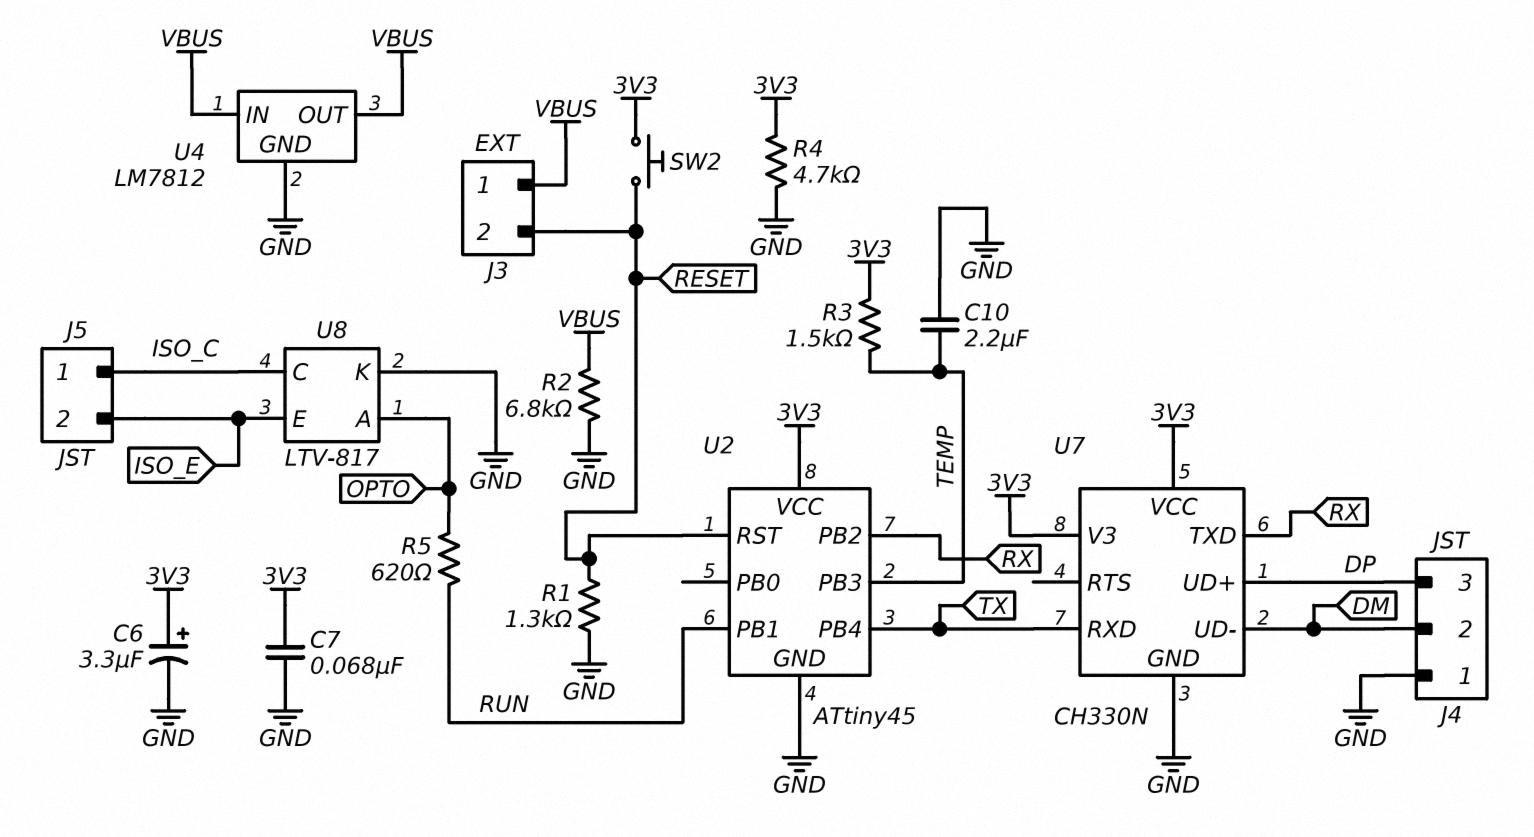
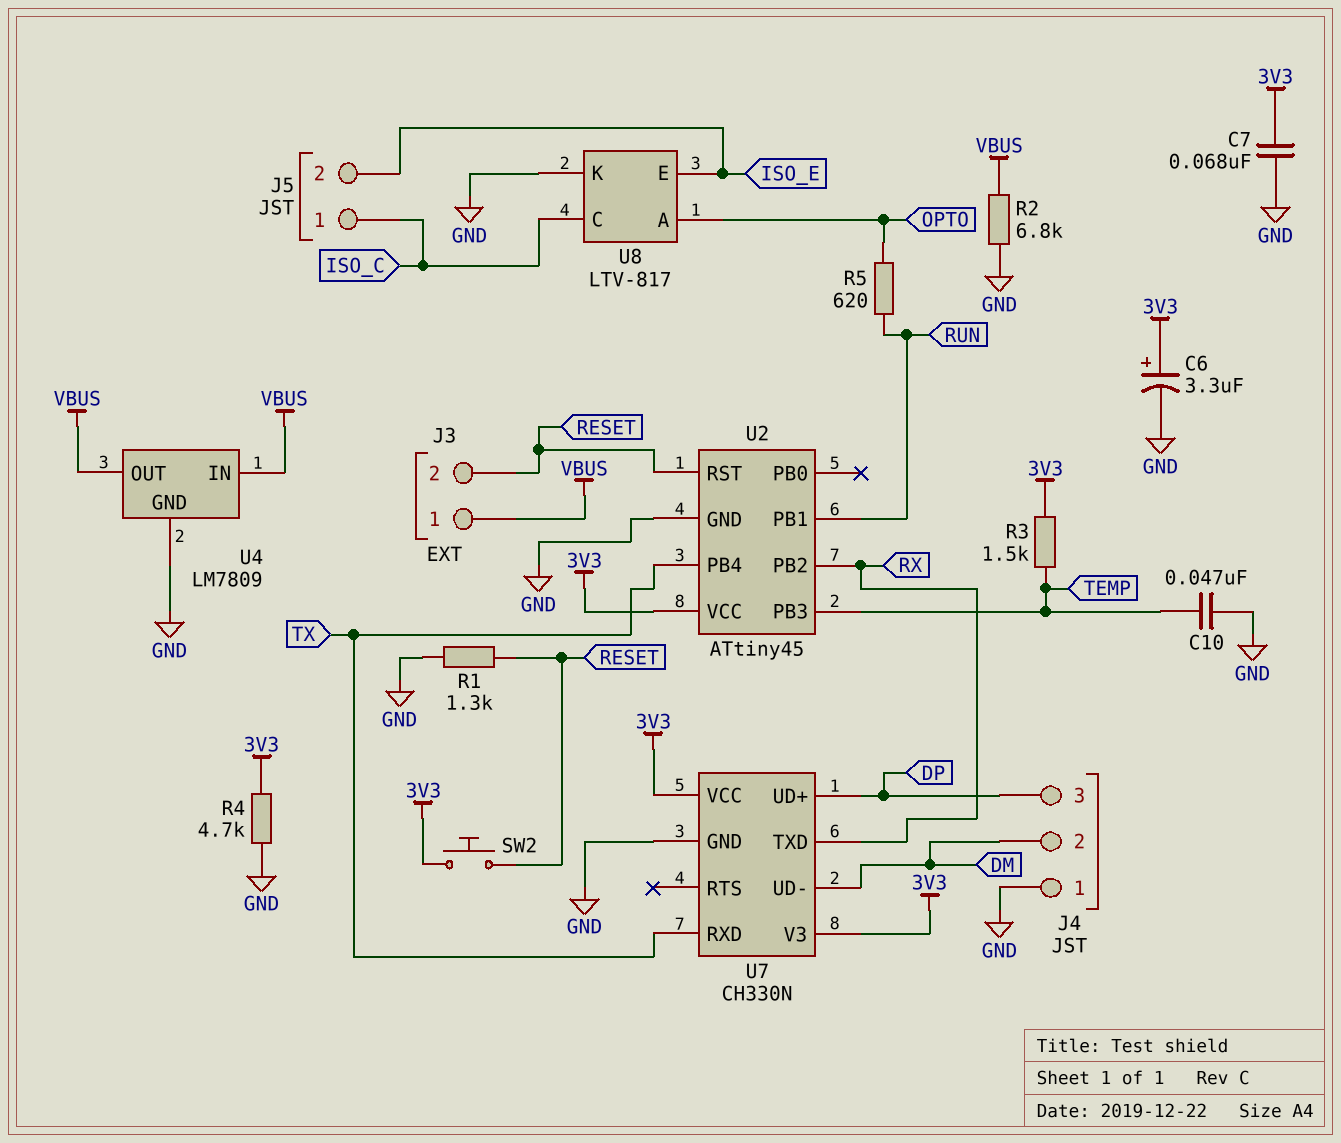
C10: 2.2uF (GND, TEMP) -> 47nF (GND, TEMP)
U4: LM7812 -> LM7809

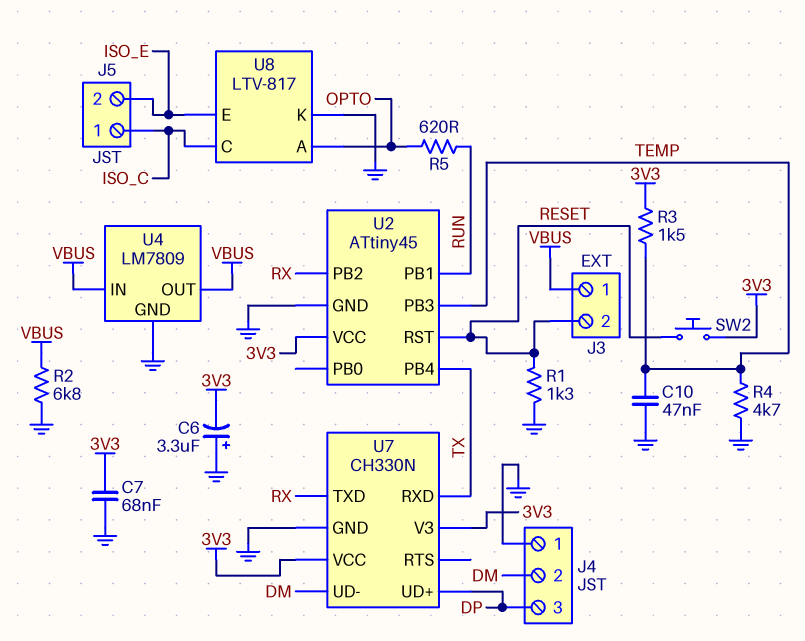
C6: 3.3uF (plus 3V3, minus GND) -> 3.3uF (plus GND, minus 3V3)
R4: 4.7k (3V3, GND) -> 4.7k (GND, TEMP)

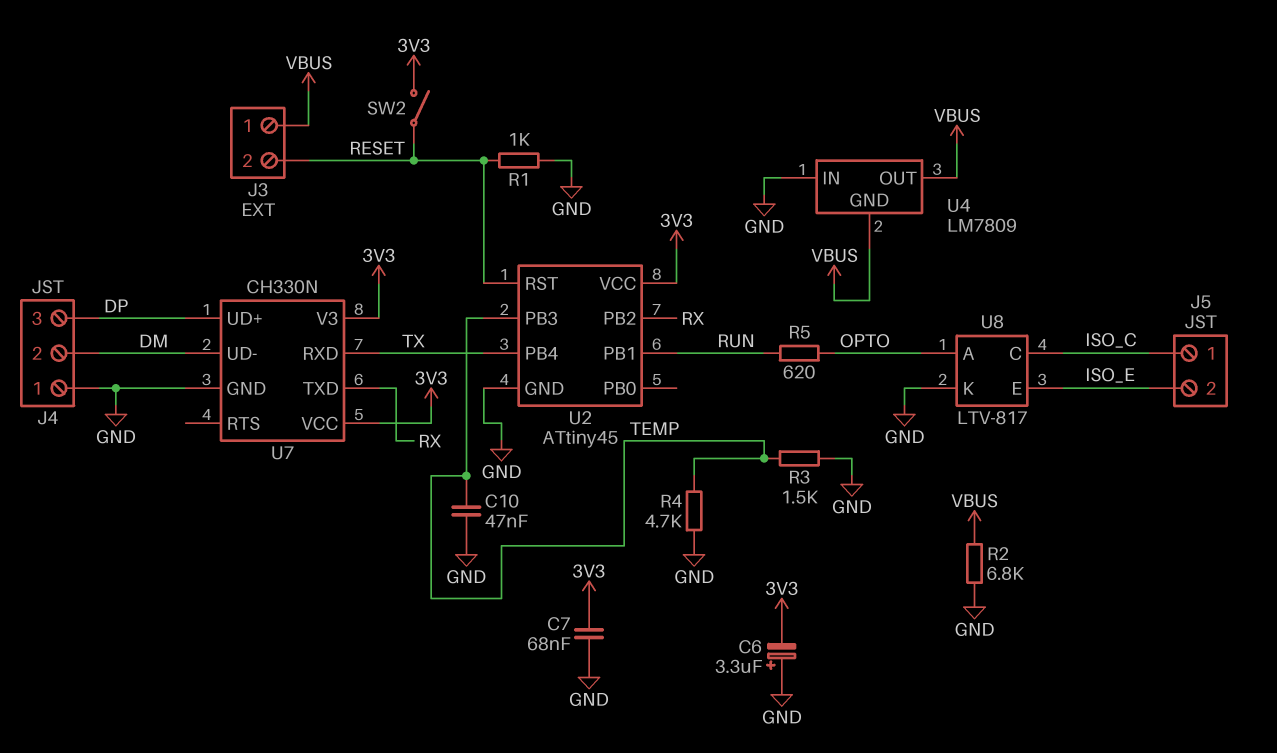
R1: 1.3k (GND, RESET) -> 1k (GND, RESET)
R3: 1.5k (3V3, TEMP) -> 1.5k (GND, TEMP)
SW2: button (3V3, RESET) -> switch (3V3, RESET)
U4 pin GND: GND -> VBUS
U4 pin IN: VBUS -> GND

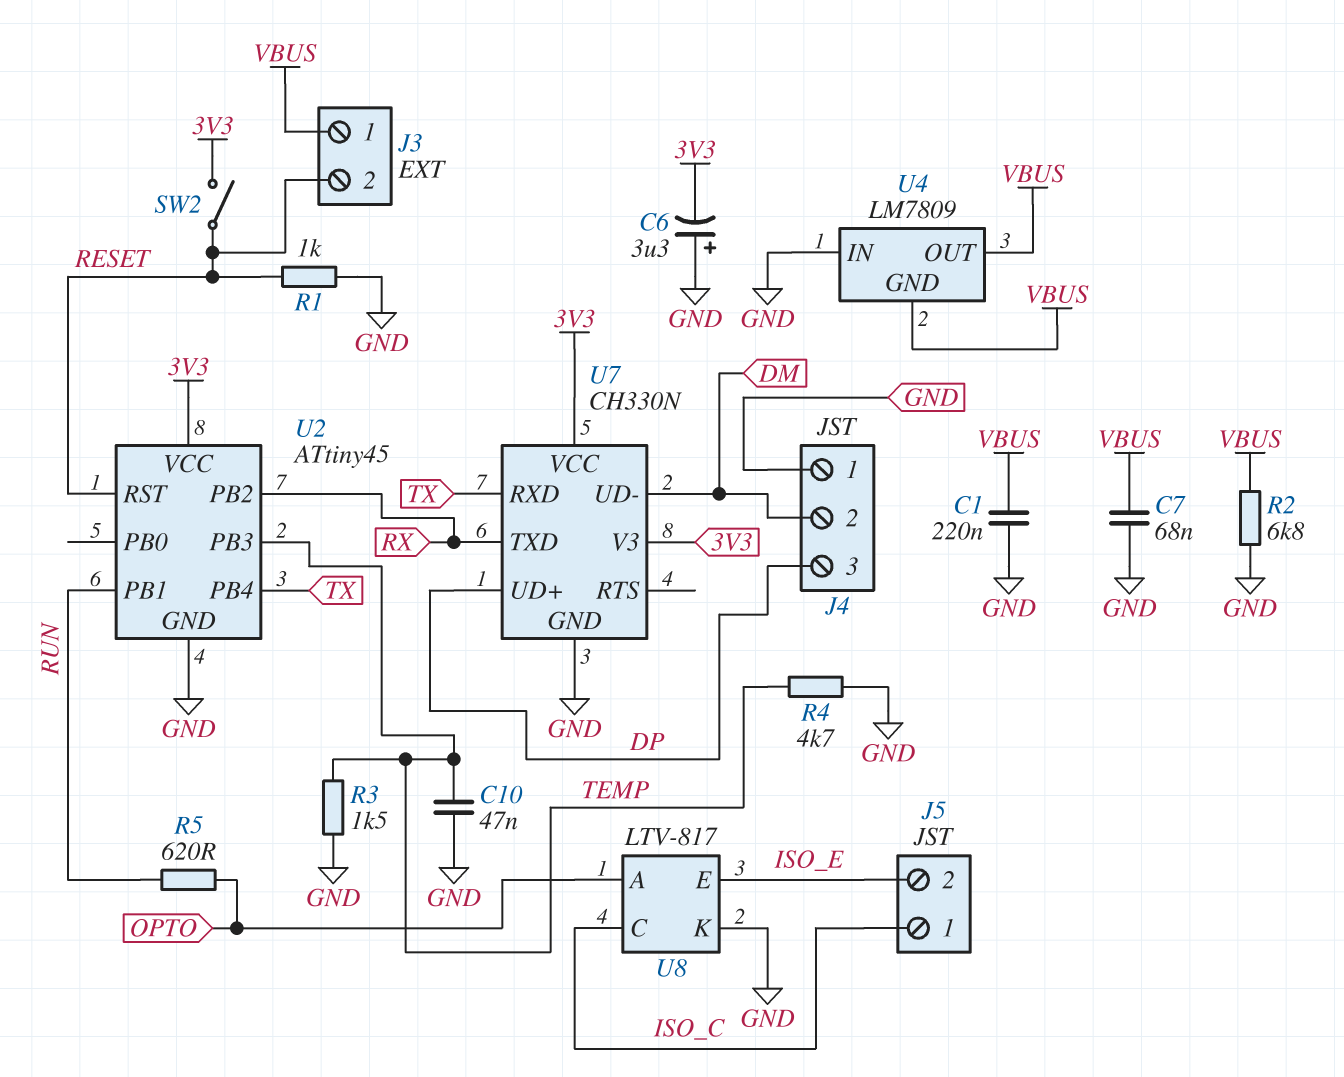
C1: none -> 220nF (GND, VBUS)
C7: 68nF (3V3, GND) -> 68nF (GND, VBUS)

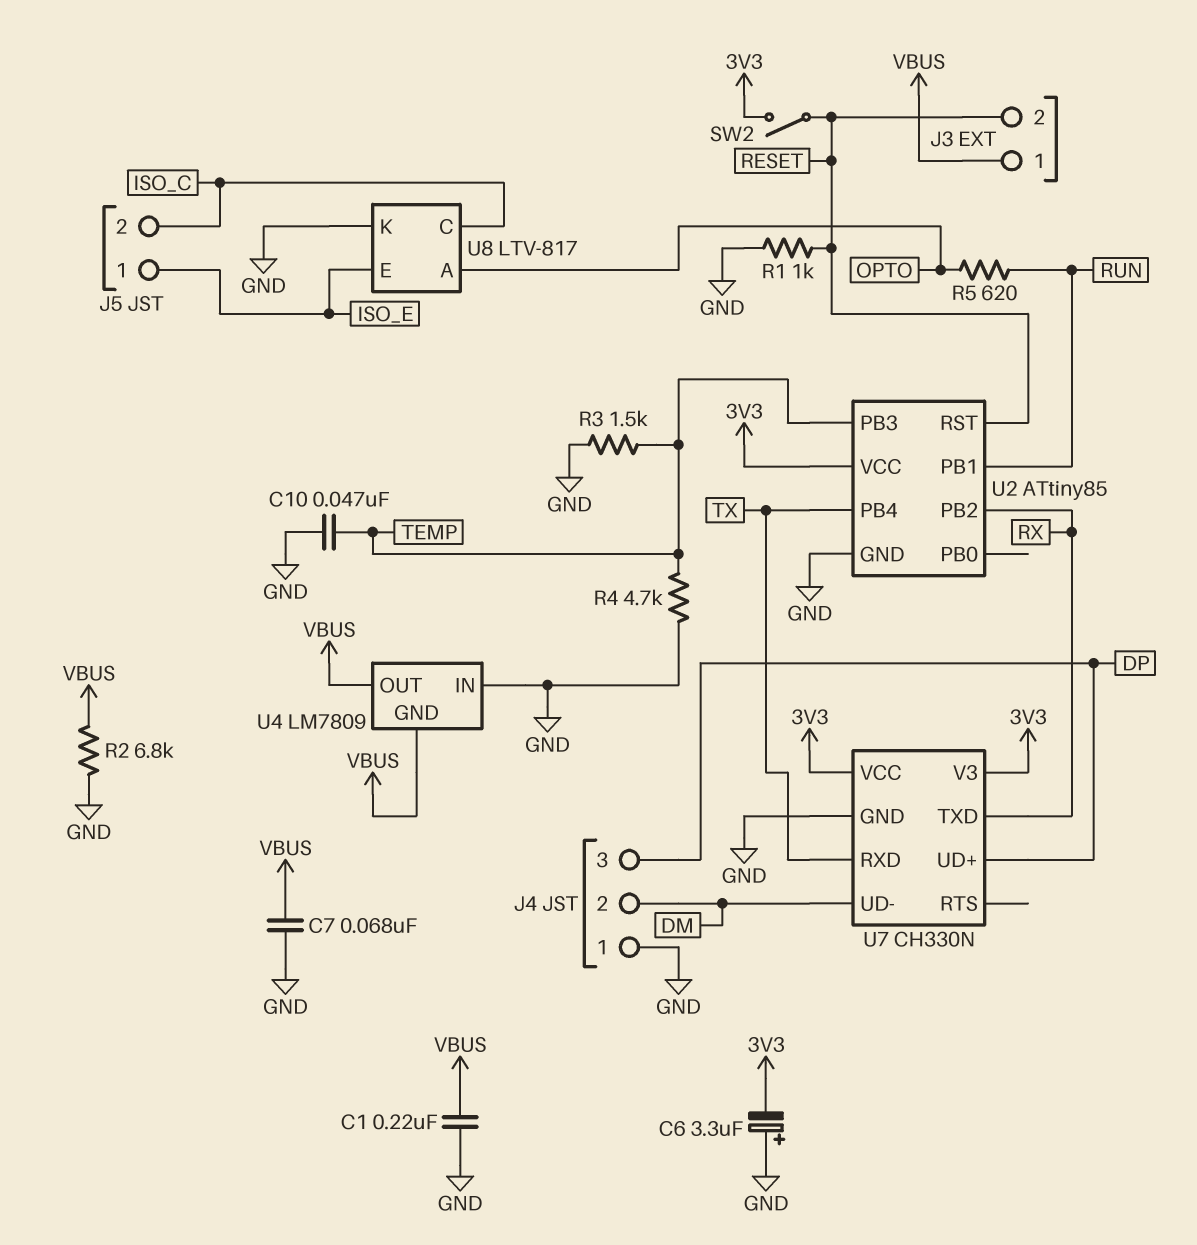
J5 pin 1: ISO_C -> ISO_E
J5 pin 2: ISO_E -> ISO_C
U2: ATtiny45 -> ATtiny85

